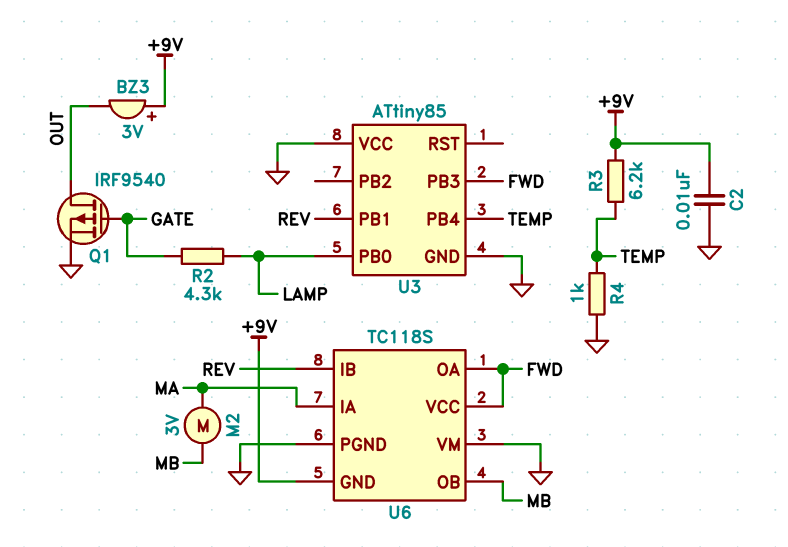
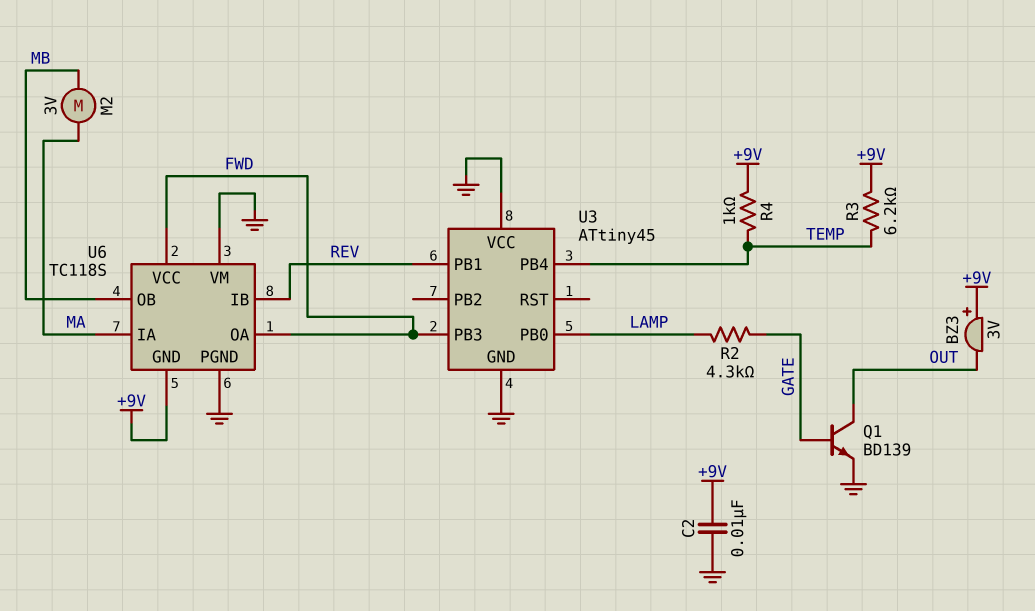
Q1: PMOS IRF9540 (G GATE, D OUT, S GND) -> NPN BD139 (B GATE, C OUT, E GND)
R4: 1k (GND, TEMP) -> 1k (+9V, TEMP)
U3: ATtiny85 -> ATtiny45

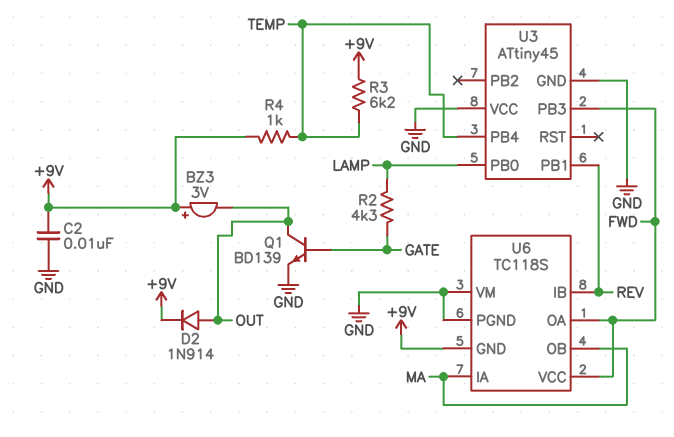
D2: none -> diode 1N914 (A OUT, K +9V)
M2: motor 3V (MA, MB) -> none
U6 pin OB: MB -> MA

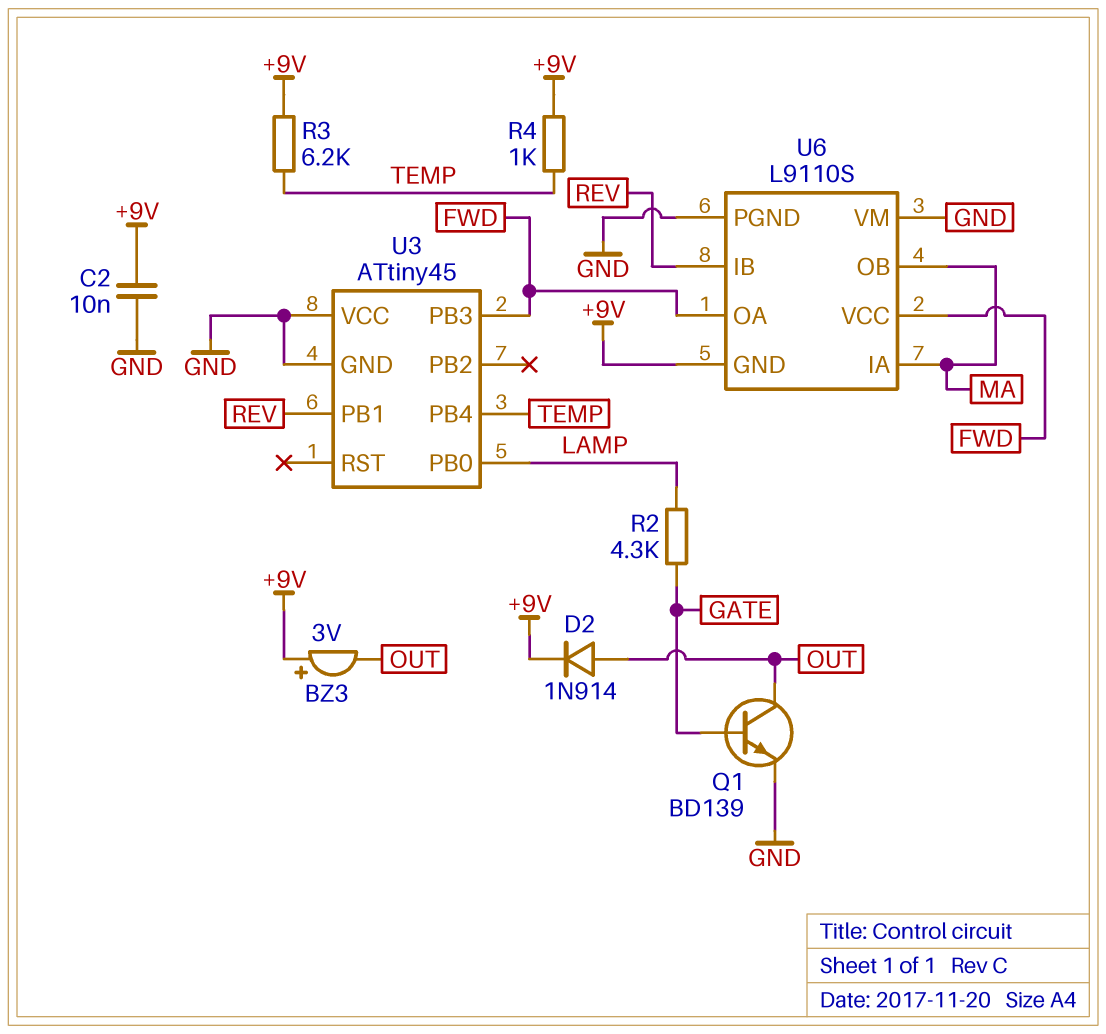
U6: TC118S -> L9110S

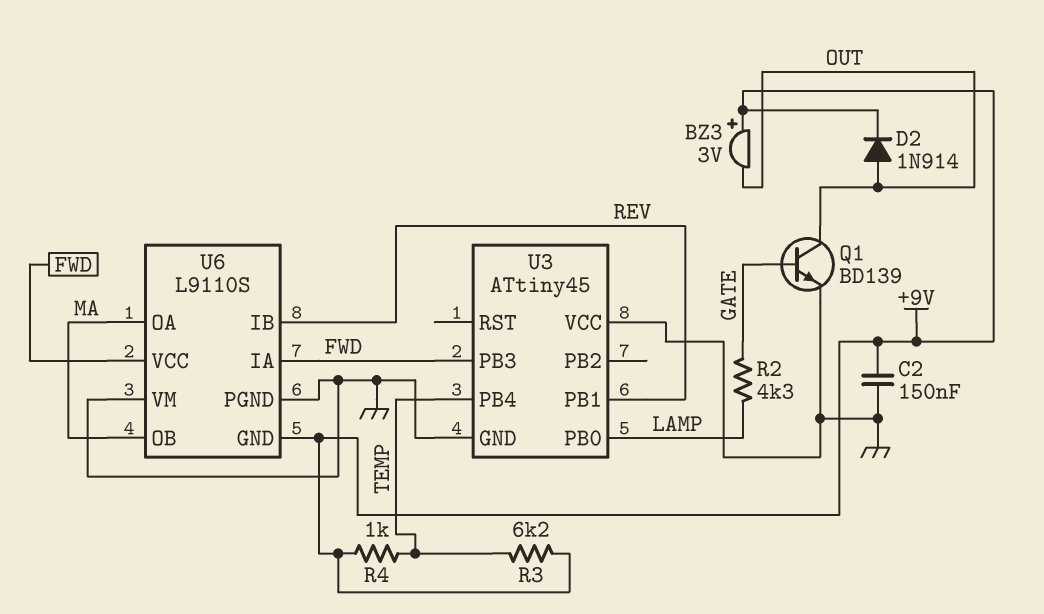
C2: 10nF (+9V, GND) -> 150nF (+9V, GND)
U6 pin IA: MA -> FWD
U6 pin OA: FWD -> MA

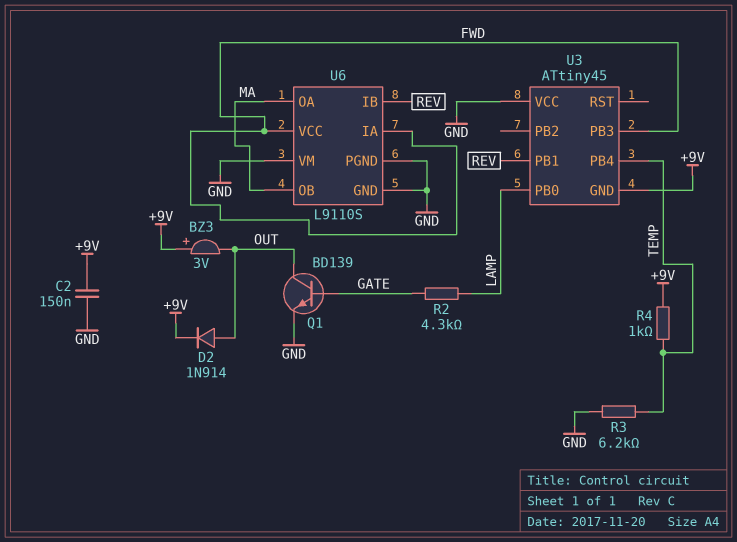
R3: 6.2k (+9V, TEMP) -> 6.2k (GND, TEMP)
U3 pin GND: GND -> +9V
U6 pin GND: +9V -> GND

